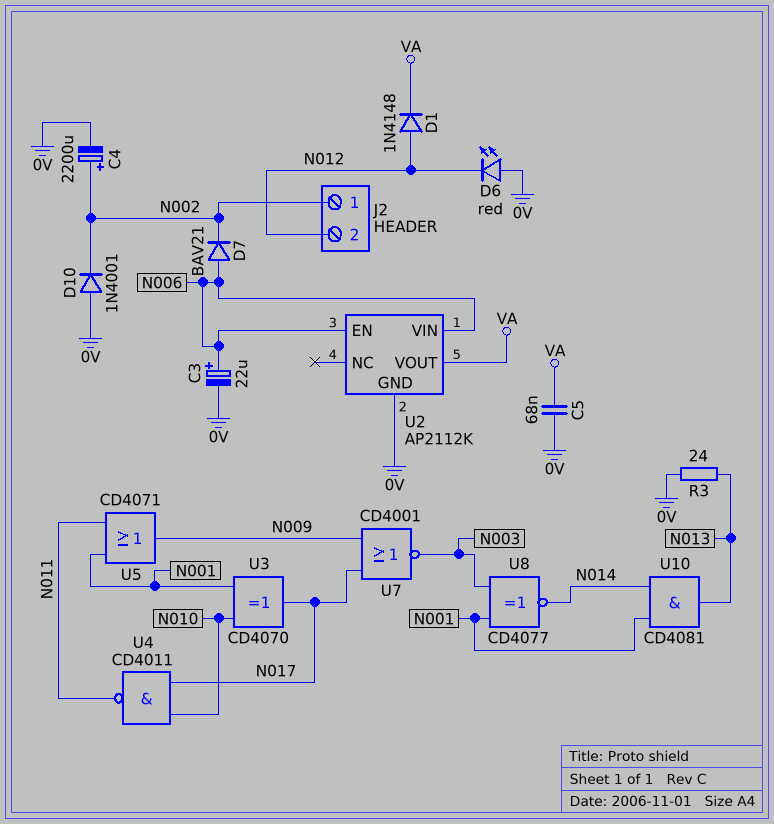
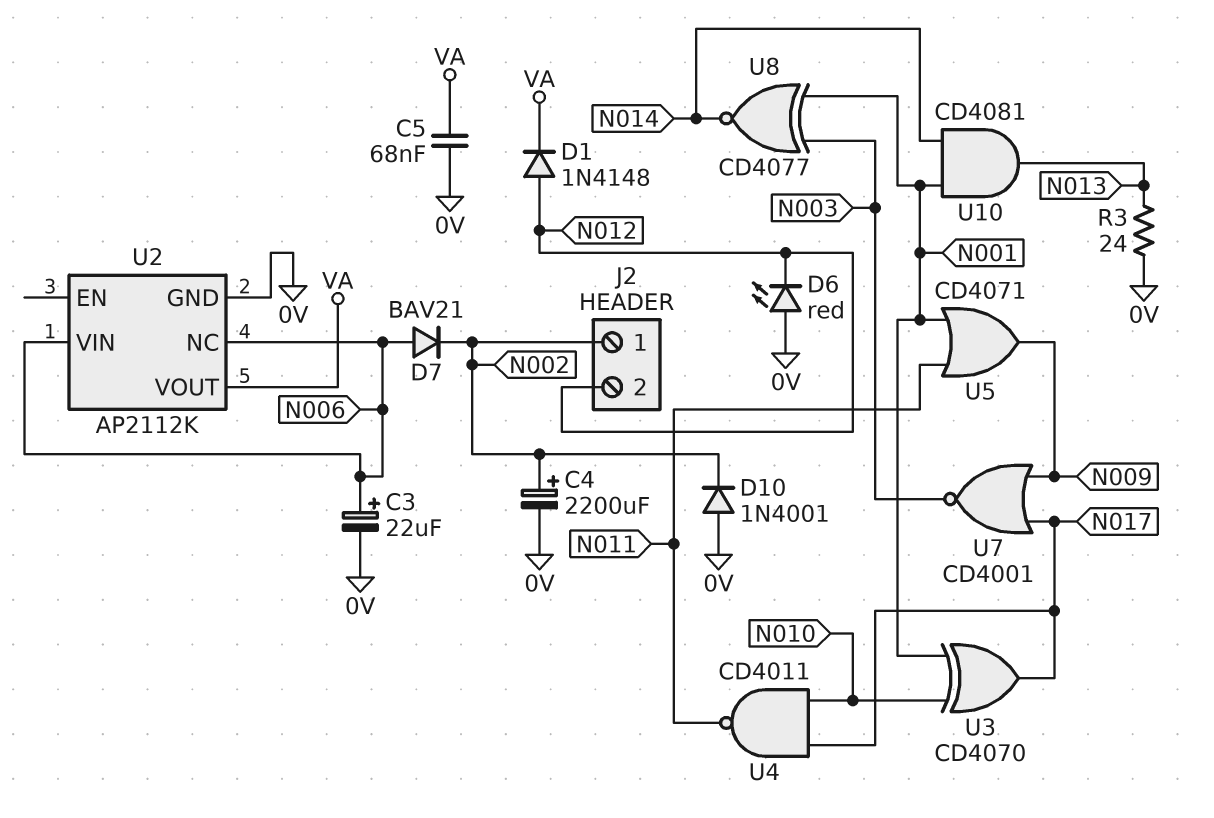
U2 pin EN: N006 -> none
U2 pin NC: none -> N006

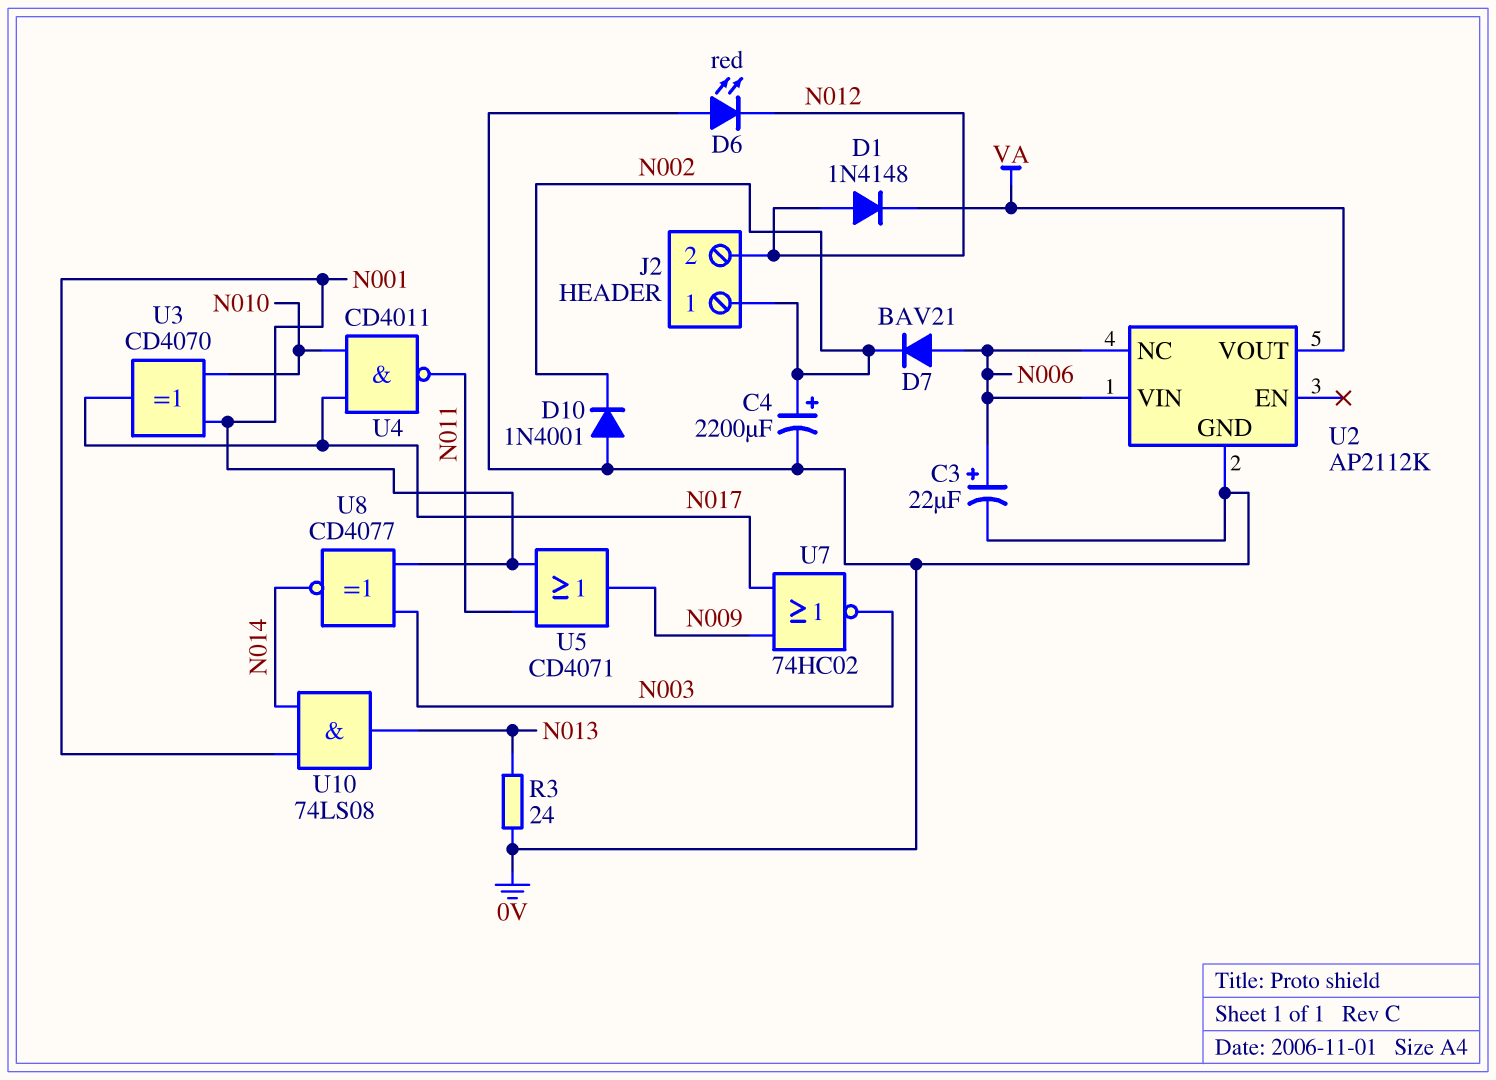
C5: 68nF (0V, VA) -> none
U7: NOR CD4001 (in N009, in N017, out N003) -> NOR 74HC02 (in N009, in N017, out N003)
U10: AND CD4081 (in N001, in N014, out N013) -> AND 74LS08 (in N001, in N014, out N013)

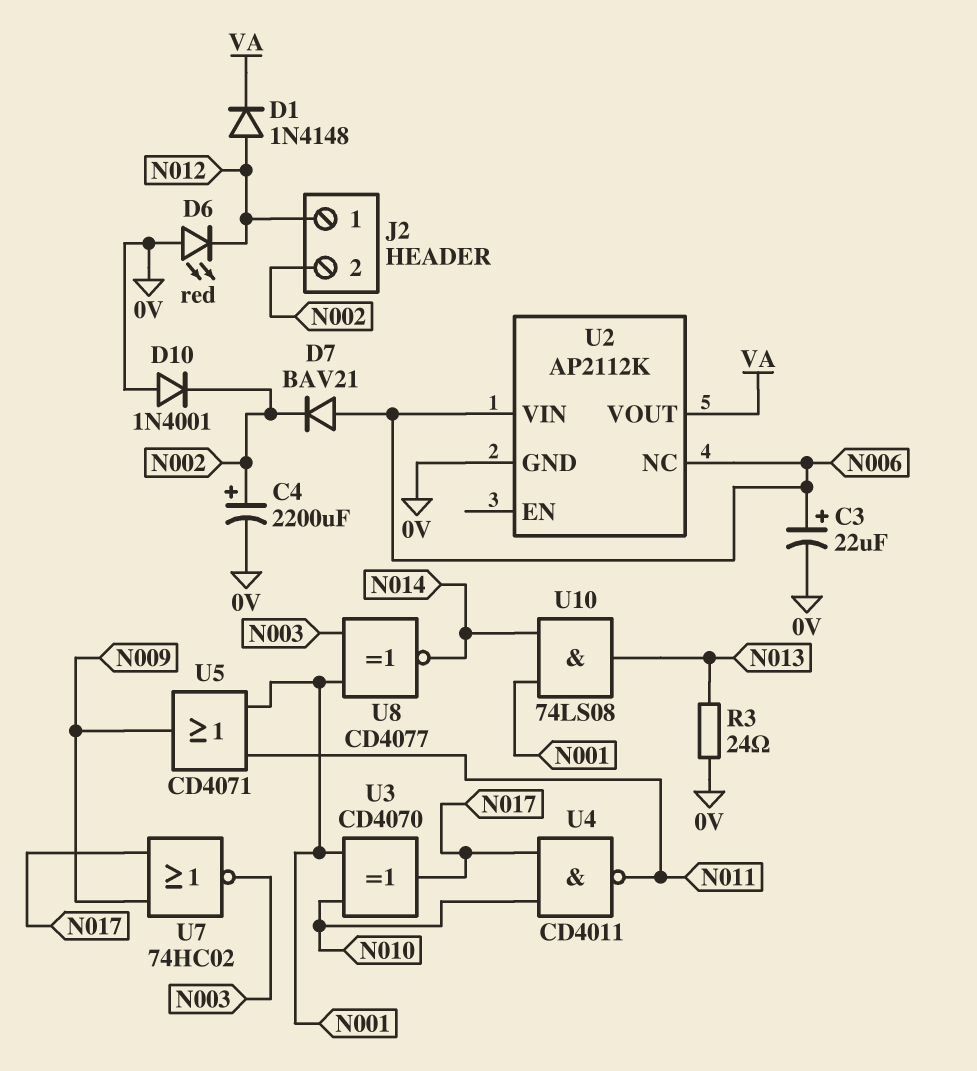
J2 pin 1: N002 -> N012
J2 pin 2: N012 -> N002

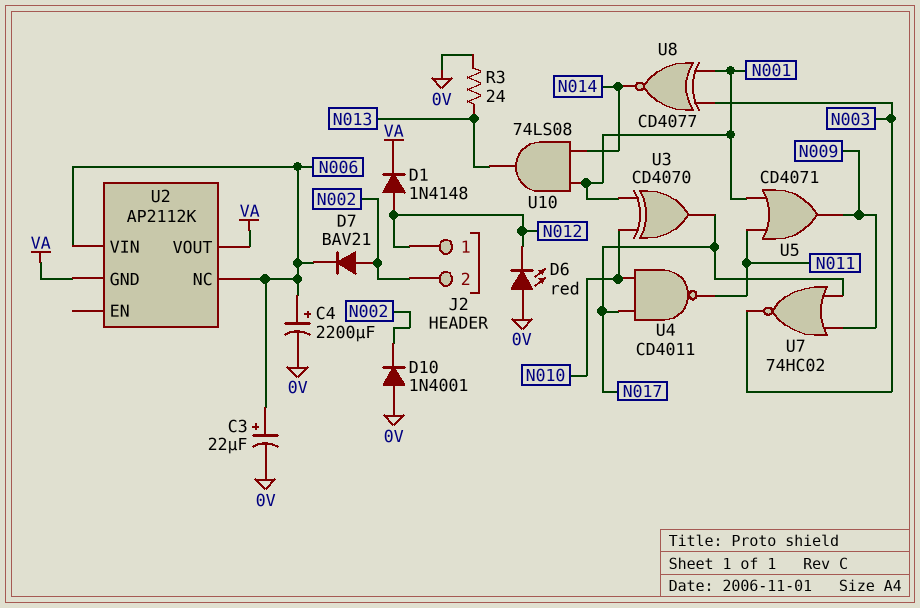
C4: 2200uF (plus N002, minus 0V) -> 2200uF (plus N006, minus 0V)
D7: diode BAV21 (A N006, K N002) -> diode BAV21 (A N002, K N006)
U2 pin GND: 0V -> VA

